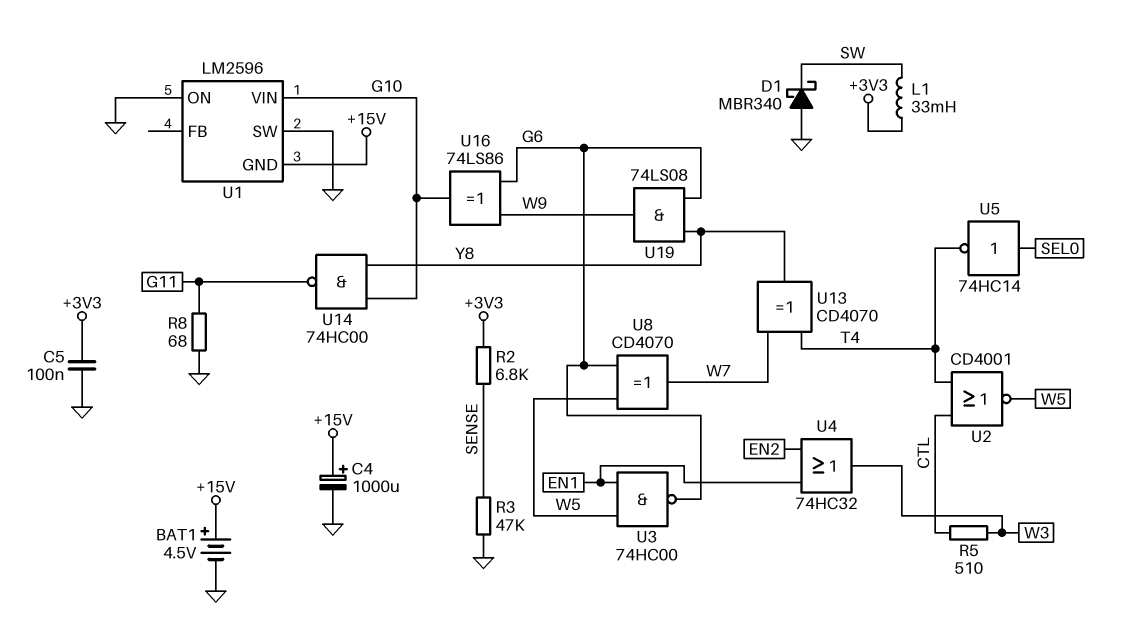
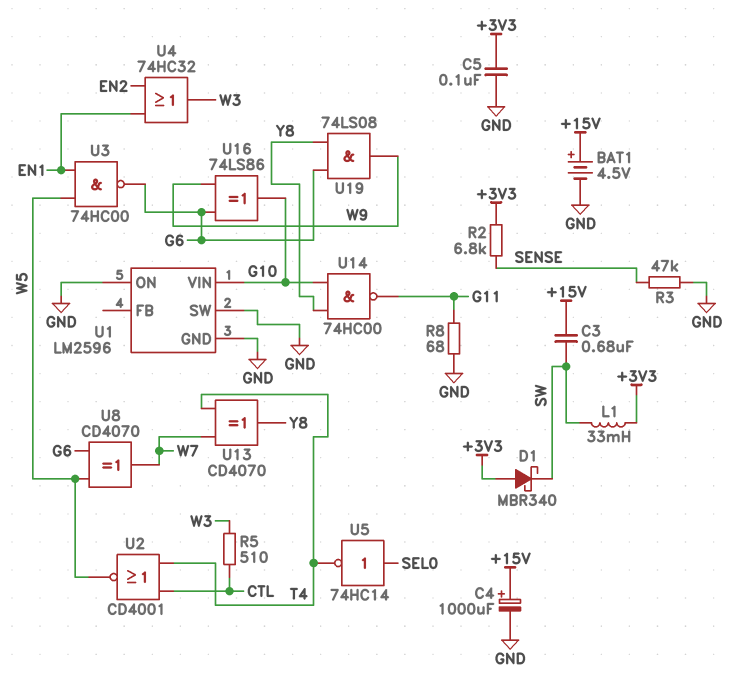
C3: none -> 680nF (+15V, SW)
D1: schottky MBR340 (A GND, K SW) -> schottky MBR340 (A +3V3, K SW)
U1 pin GND: +15V -> GND

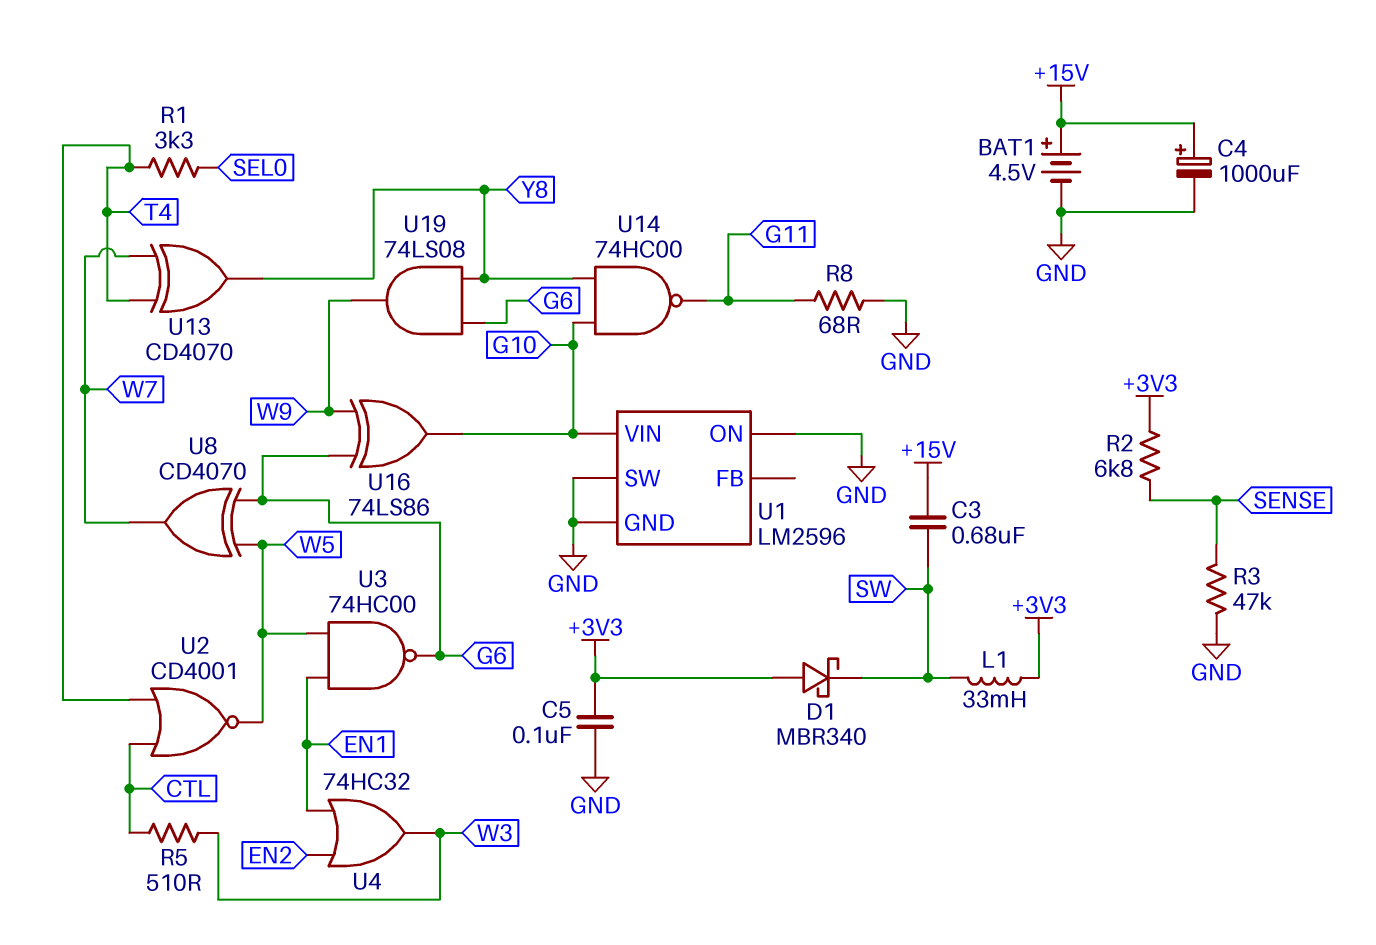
R1: none -> 3.3k (SEL0, T4)
U5: NOT 74HC14 (in SEL0, out T4) -> none

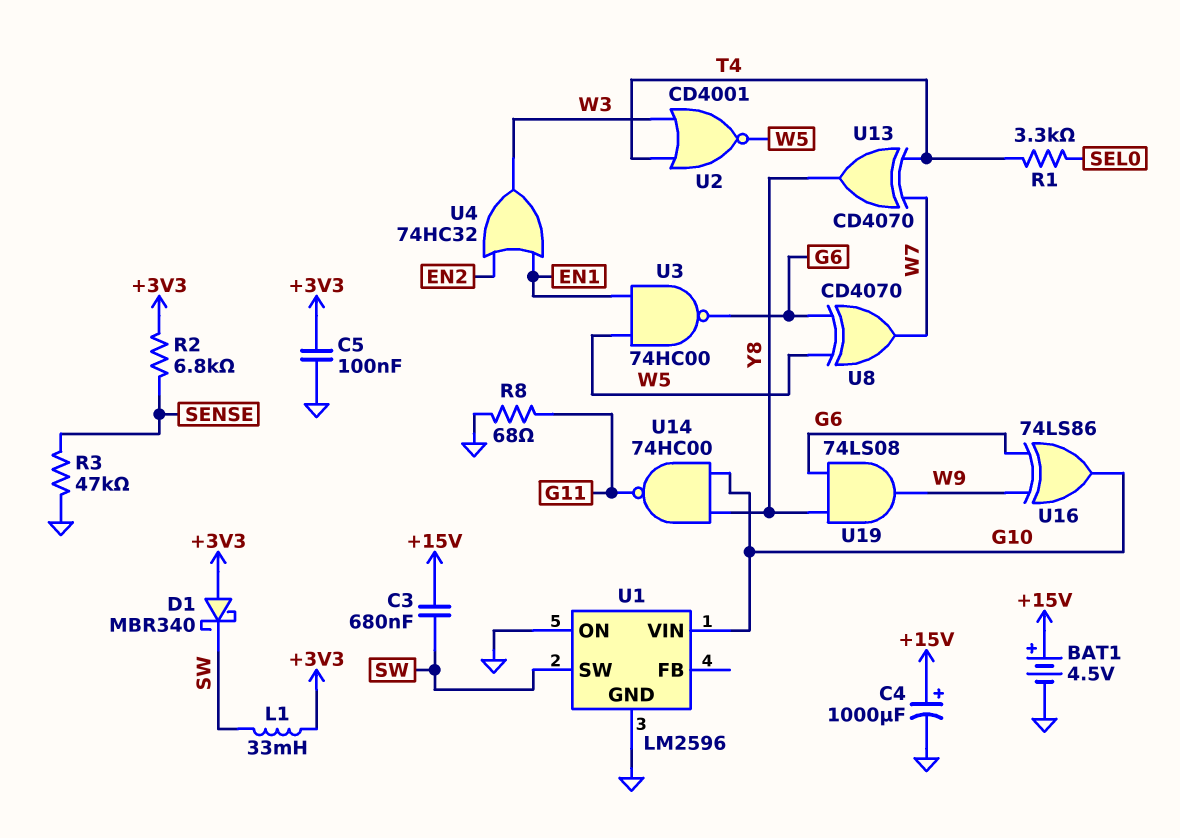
R5: 510 (CTL, W3) -> none
U1 pin SW: GND -> SW
U2: NOR CD4001 (in CTL, in T4, out W5) -> NOR CD4001 (in T4, in W3, out W5)

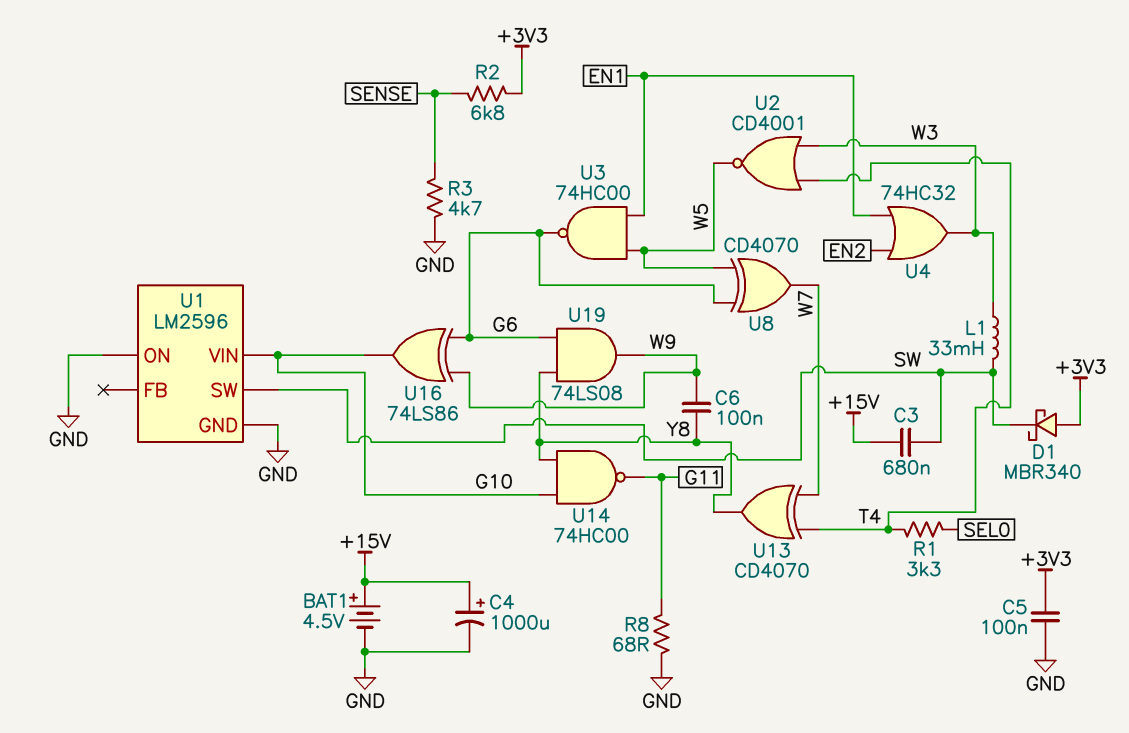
C6: none -> 100nF (W9, Y8)
L1: 33mH (+3V3, SW) -> 33mH (SW, W3)
R3: 47k (GND, SENSE) -> 4.7k (GND, SENSE)

